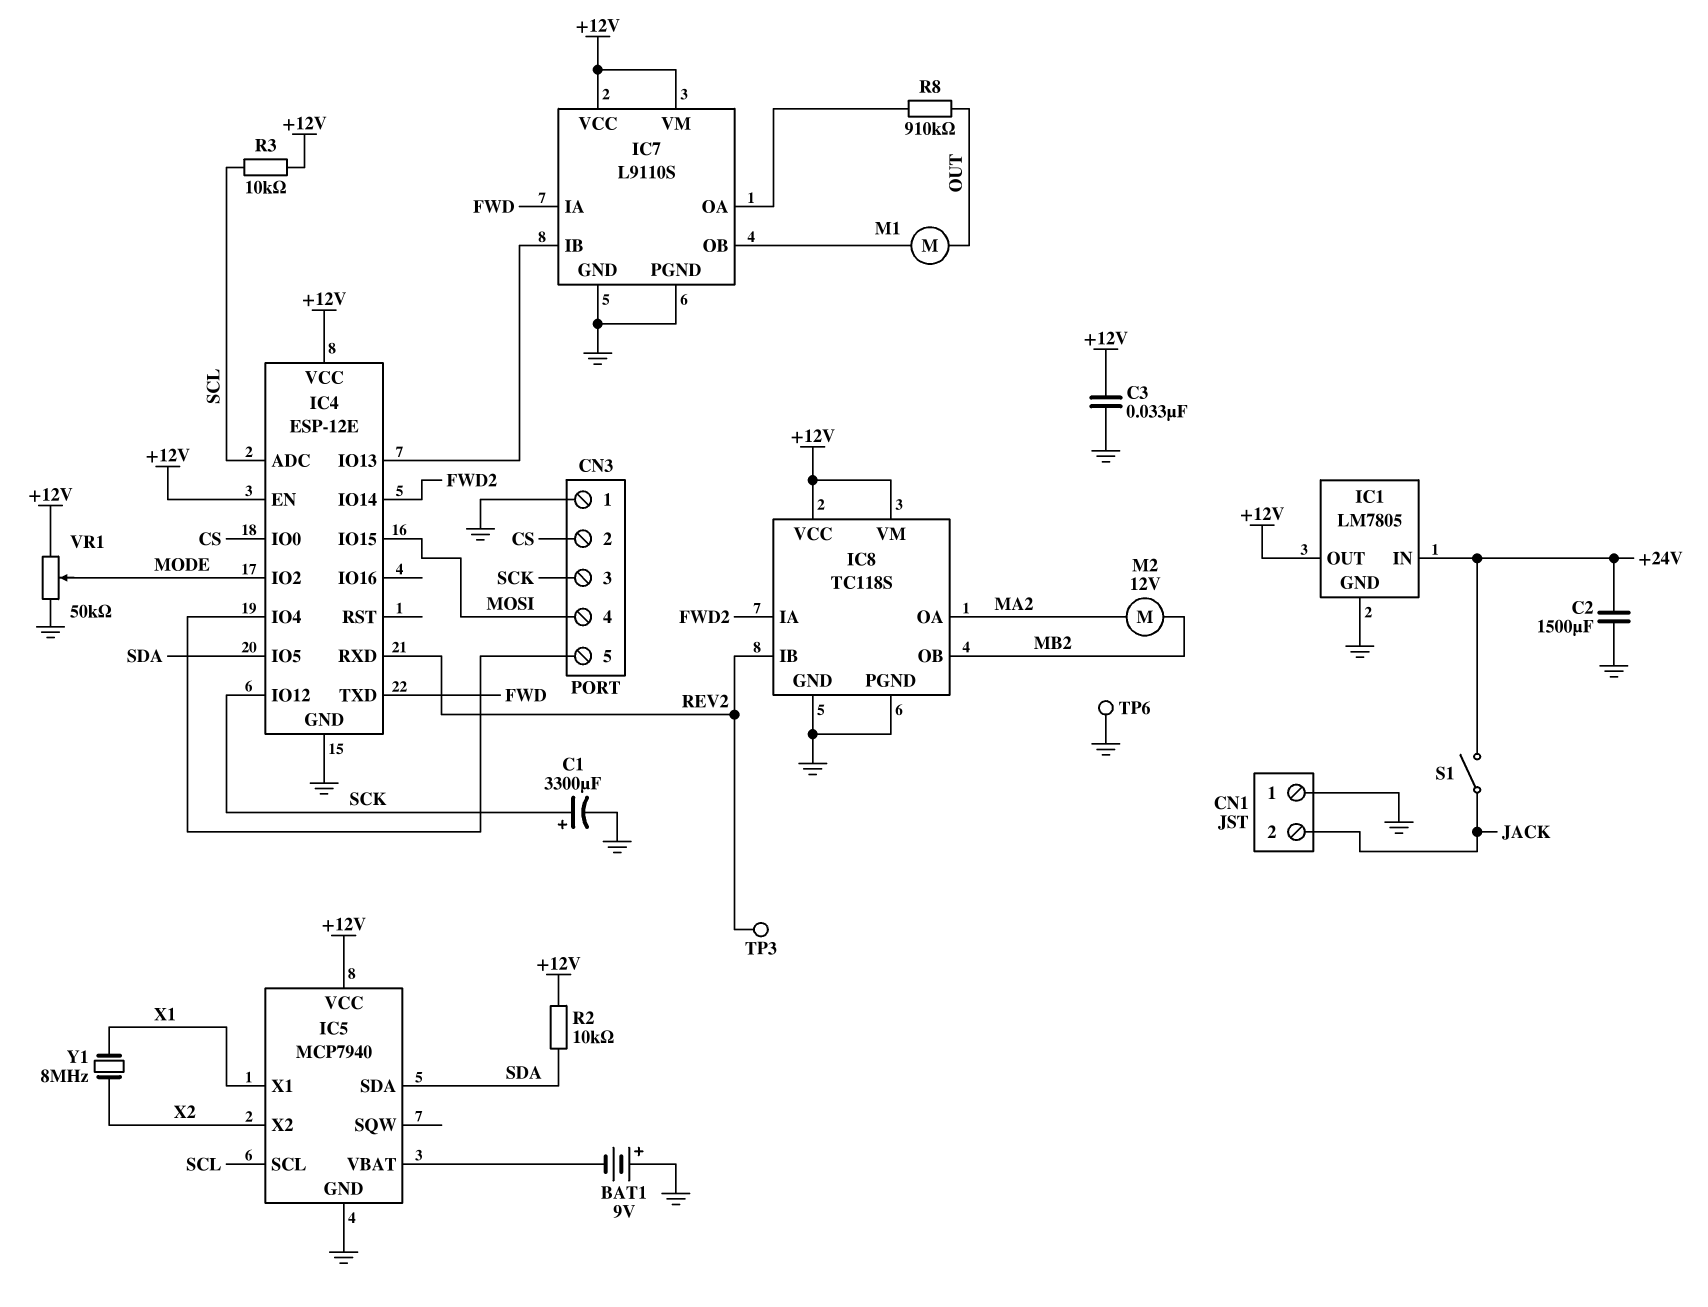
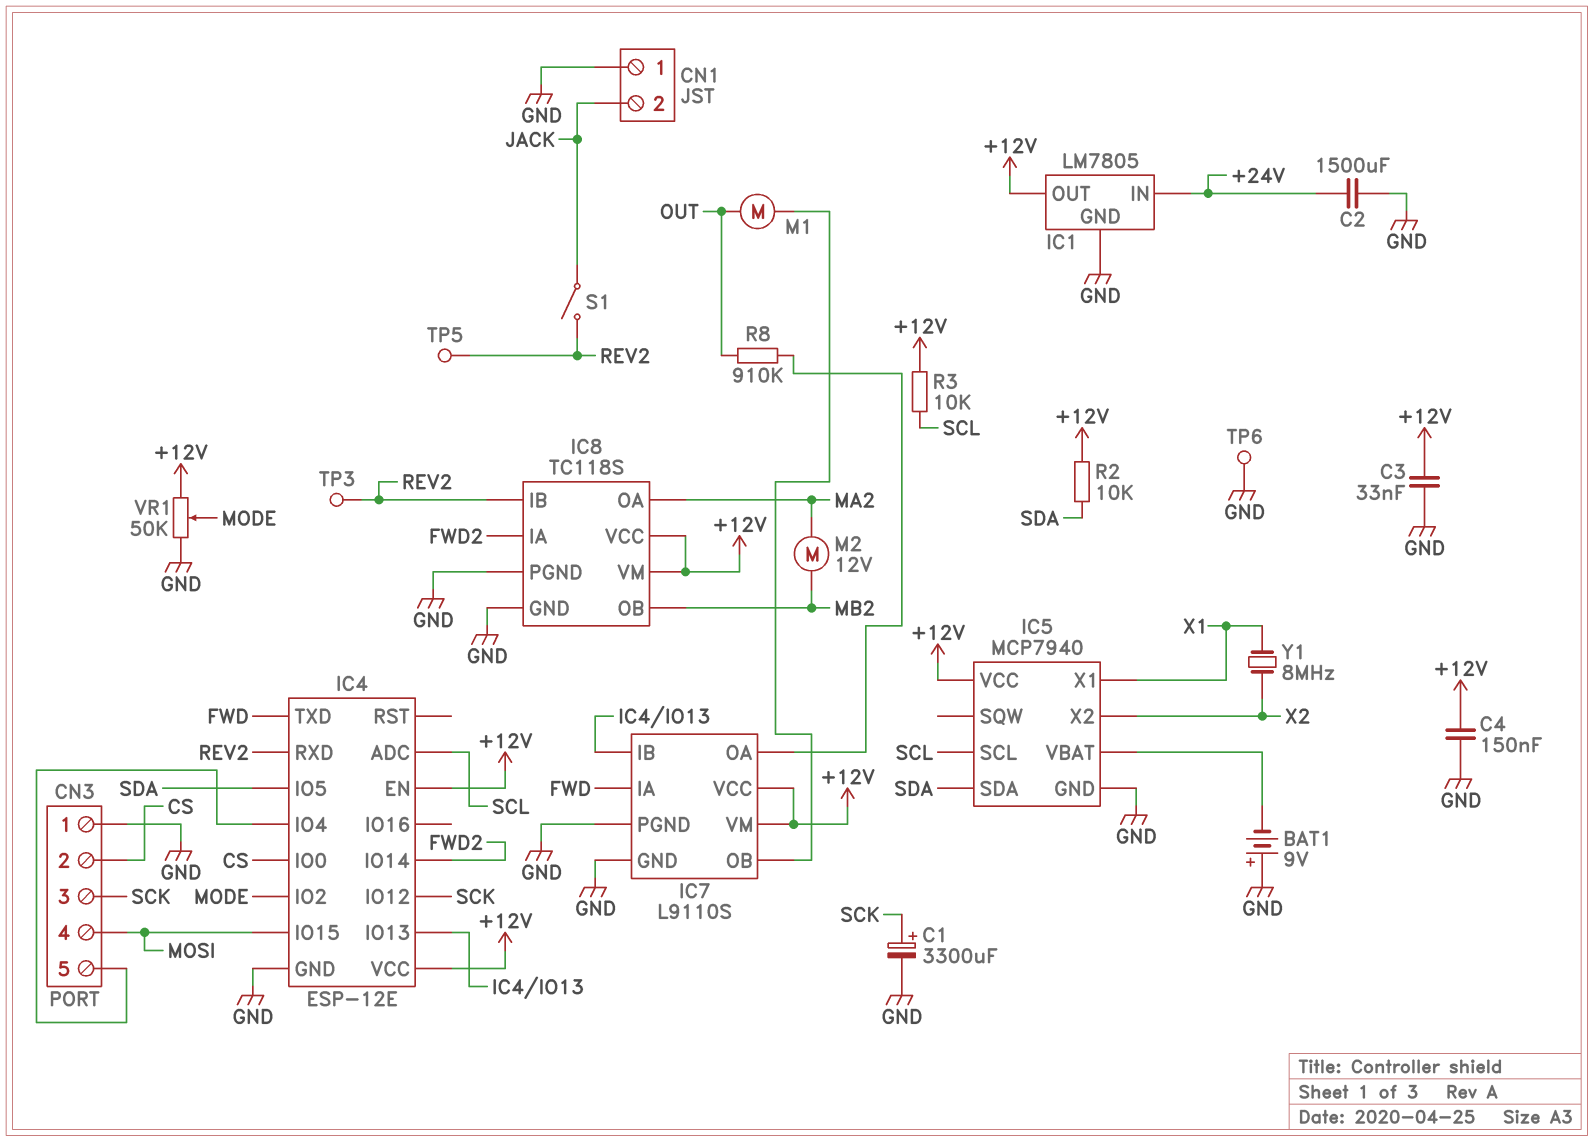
C4: none -> 150nF (+12V, GND)
S1: switch (+24V, JACK) -> switch (JACK, REV2)
TP5: none -> test point (REV2)

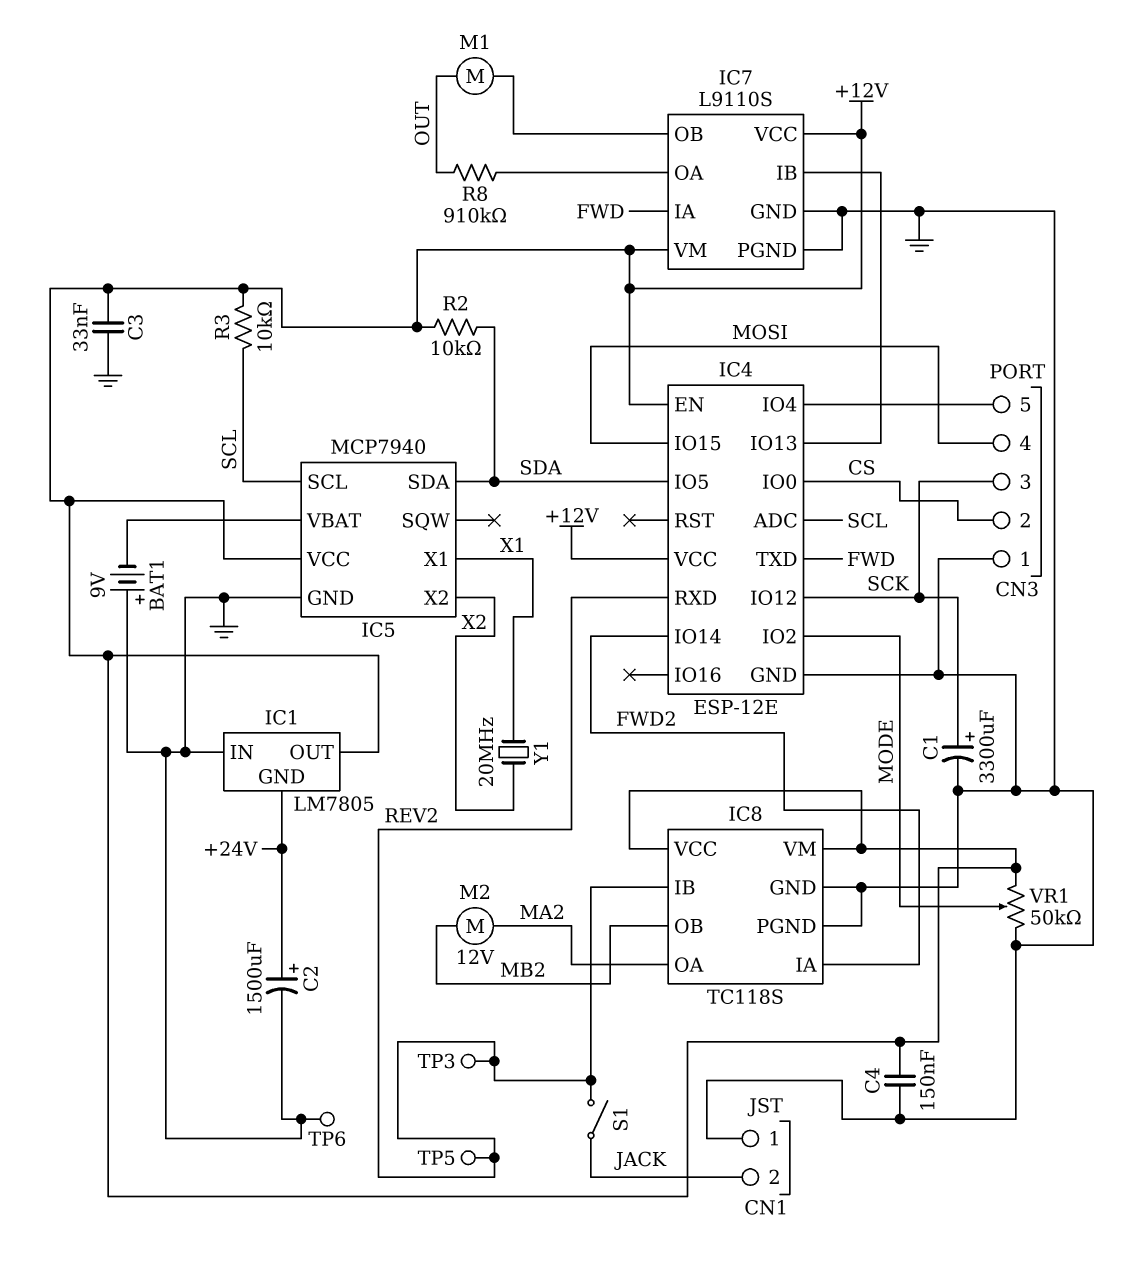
C2: 1500uF (+24V, GND) -> 1500uF (plus +24V, minus GND)
IC1 pin GND: GND -> +24V
IC1 pin IN: +24V -> GND
Y1: 8MHz (X1, X2) -> 20MHz (X1, X2)

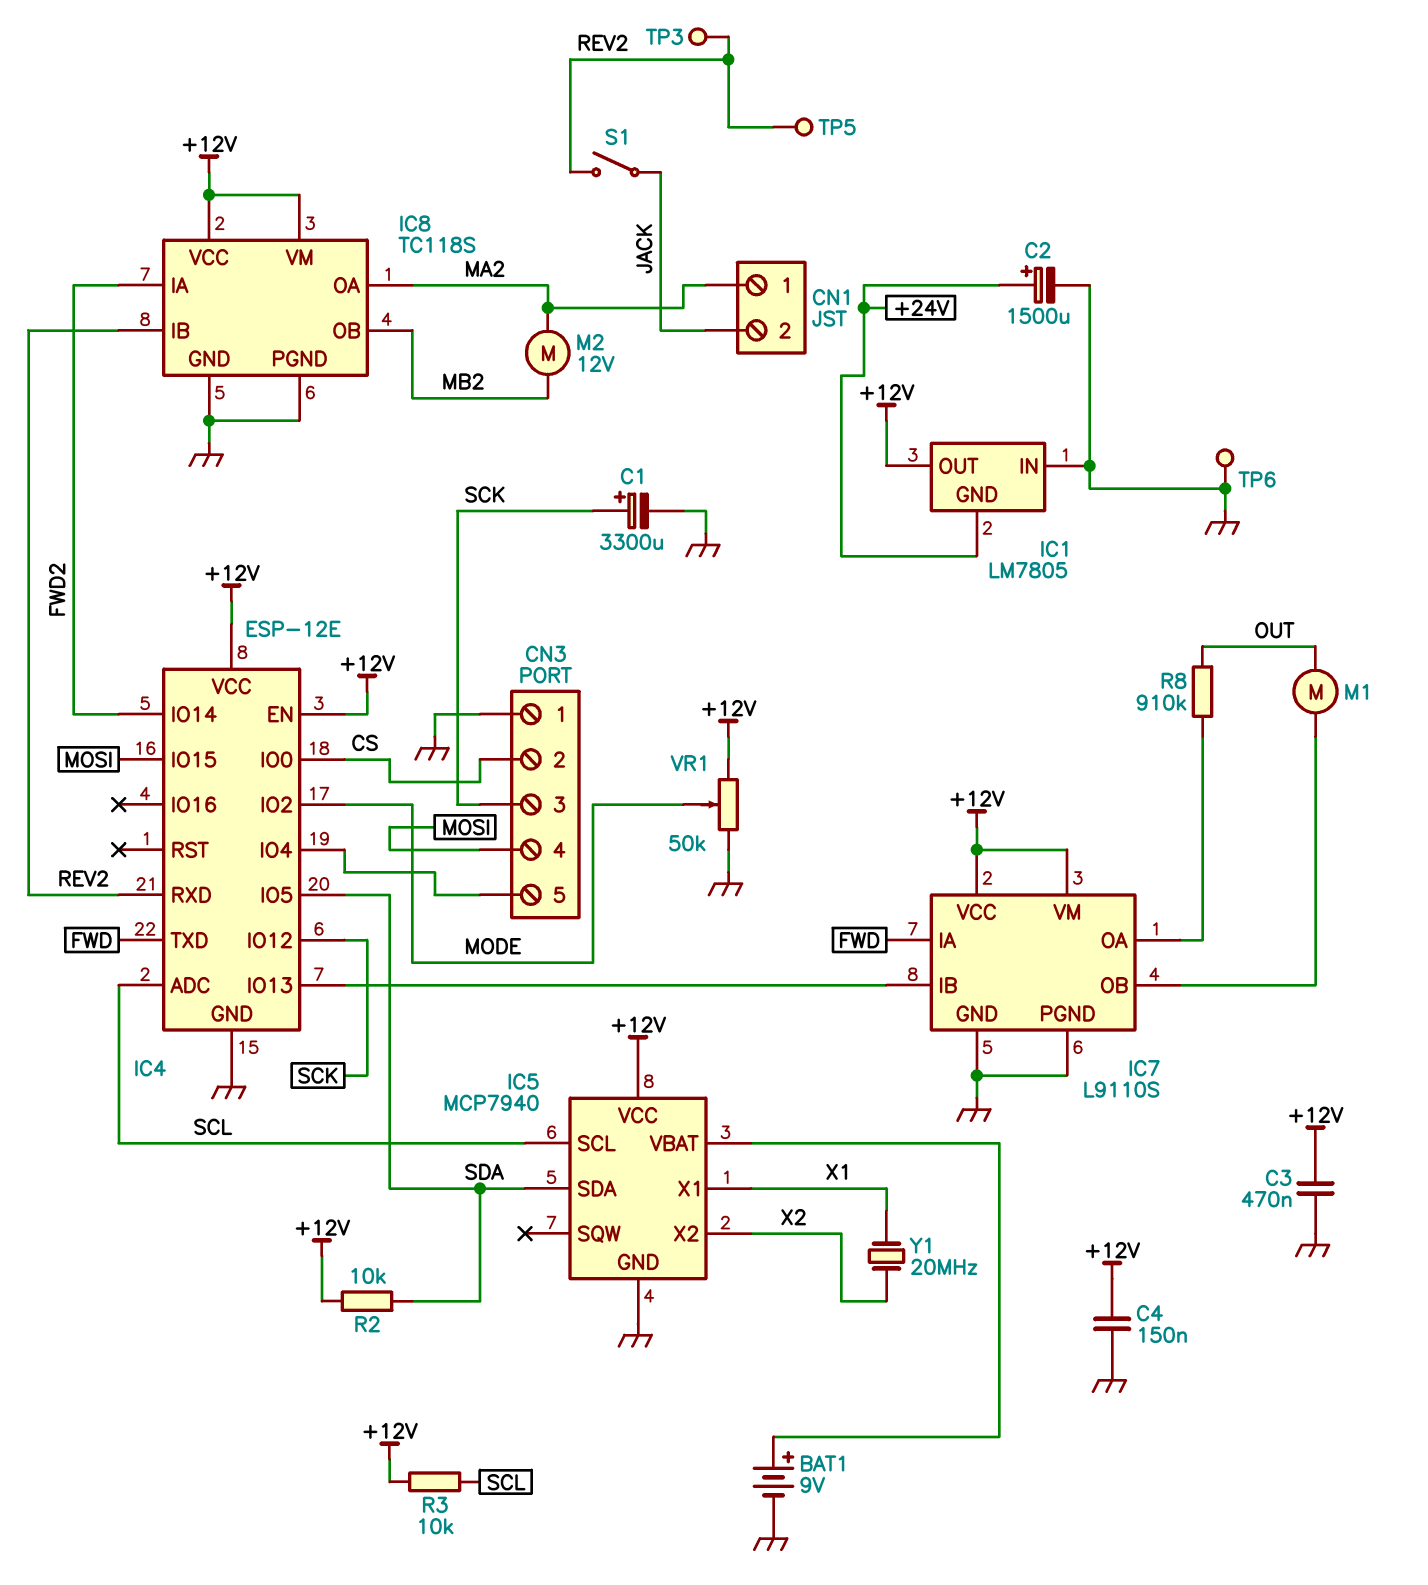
BAT1: 9V (plus GND, minus IC5/VBAT) -> 9V (plus IC5/VBAT, minus GND)
C3: 33nF (+12V, GND) -> 470nF (+12V, GND)
CN1 pin 1: GND -> MA2

